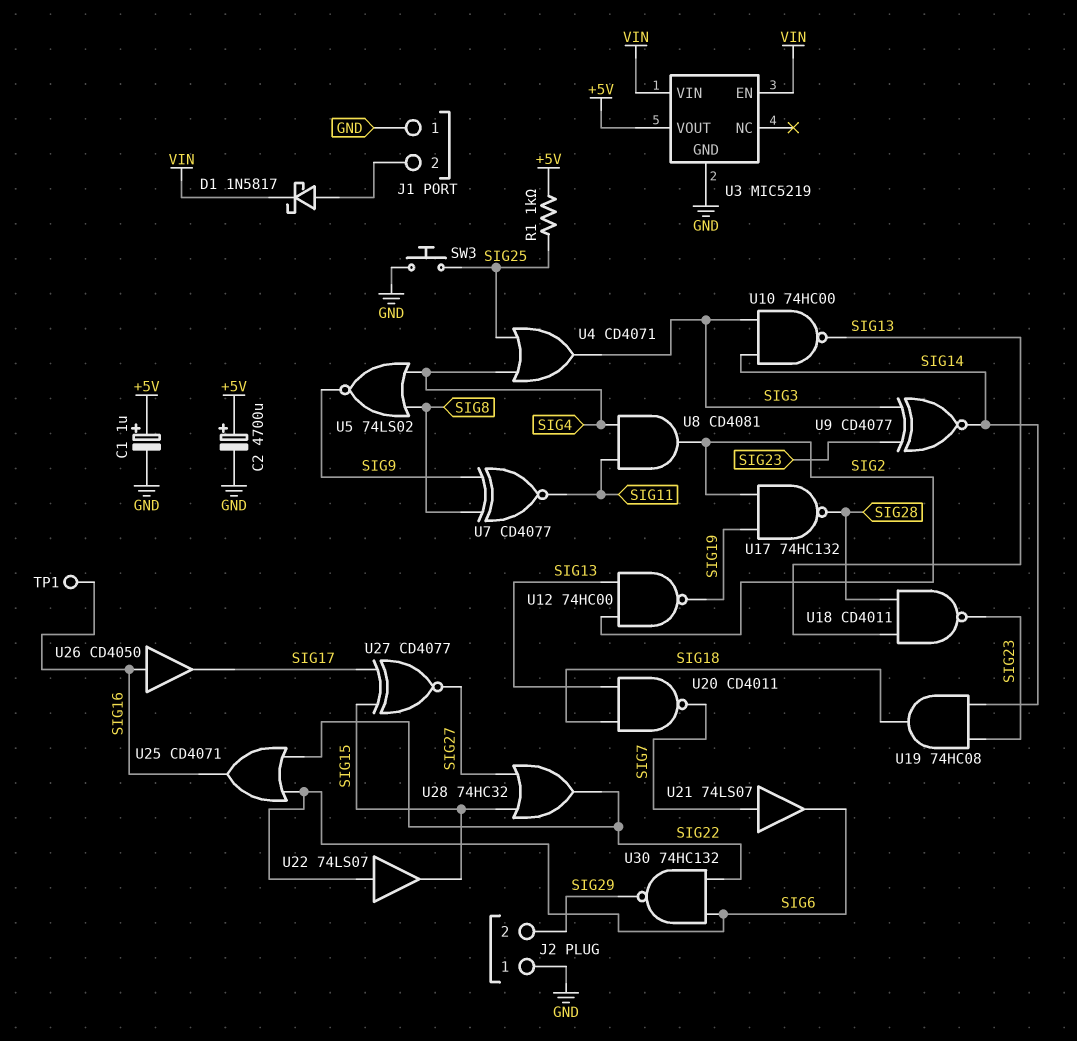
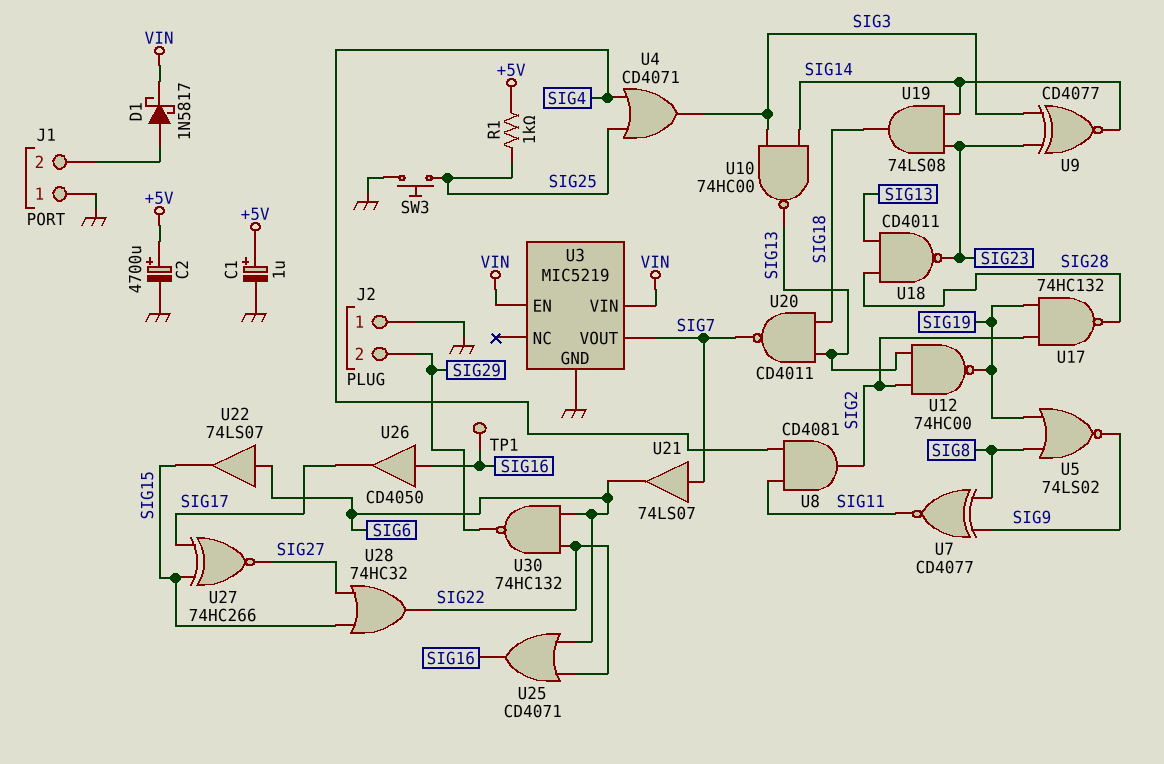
U3 pin VOUT: +5V -> SIG7
U5: NOR 74LS02 (in SIG4, in SIG8, out SIG9) -> NOR 74LS02 (in SIG8, in SIG19, out SIG9)
U19: AND 74HC08 (in SIG14, in SIG23, out SIG18) -> AND 74LS08 (in SIG14, in SIG23, out SIG18)
U27: XNOR CD4077 (in SIG15, in SIG17, out SIG27) -> XNOR 74HC266 (in SIG15, in SIG17, out SIG27)

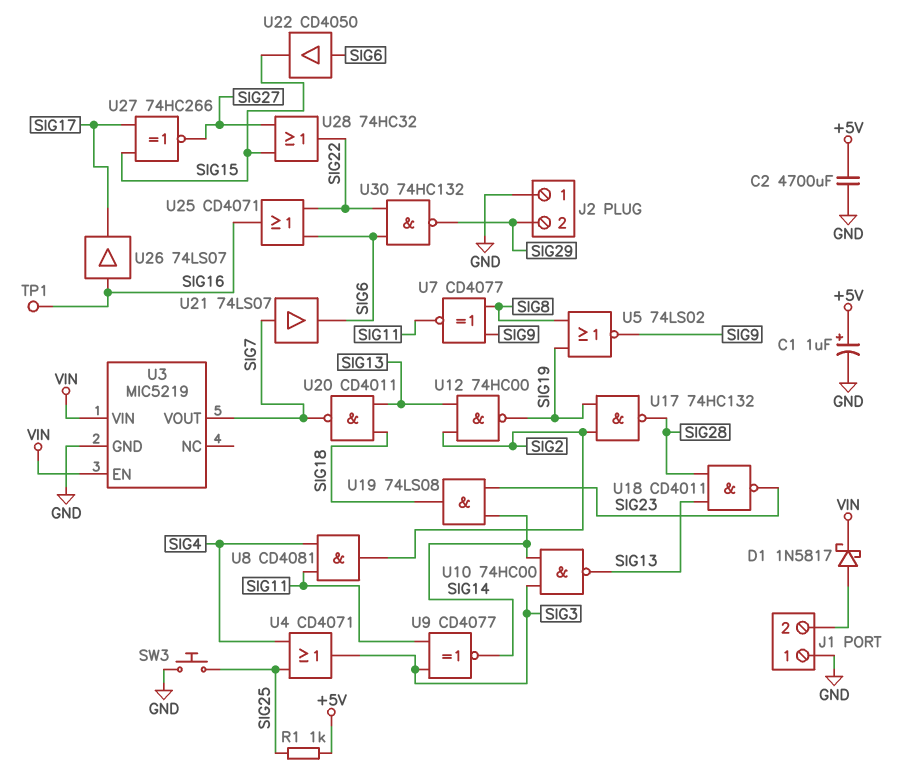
C2: 4700uF (plus +5V, minus GND) -> 4700uF (+5V, GND)
U9: XNOR CD4077 (in SIG3, in SIG23, out SIG14) -> XNOR CD4077 (in SIG3, in SIG11, out SIG14)
U22: buffer 74LS07 (in SIG6, out SIG15) -> buffer CD4050 (in SIG6, out SIG15)
U26: buffer CD4050 (in SIG16, out SIG17) -> buffer 74LS07 (in SIG16, out SIG17)

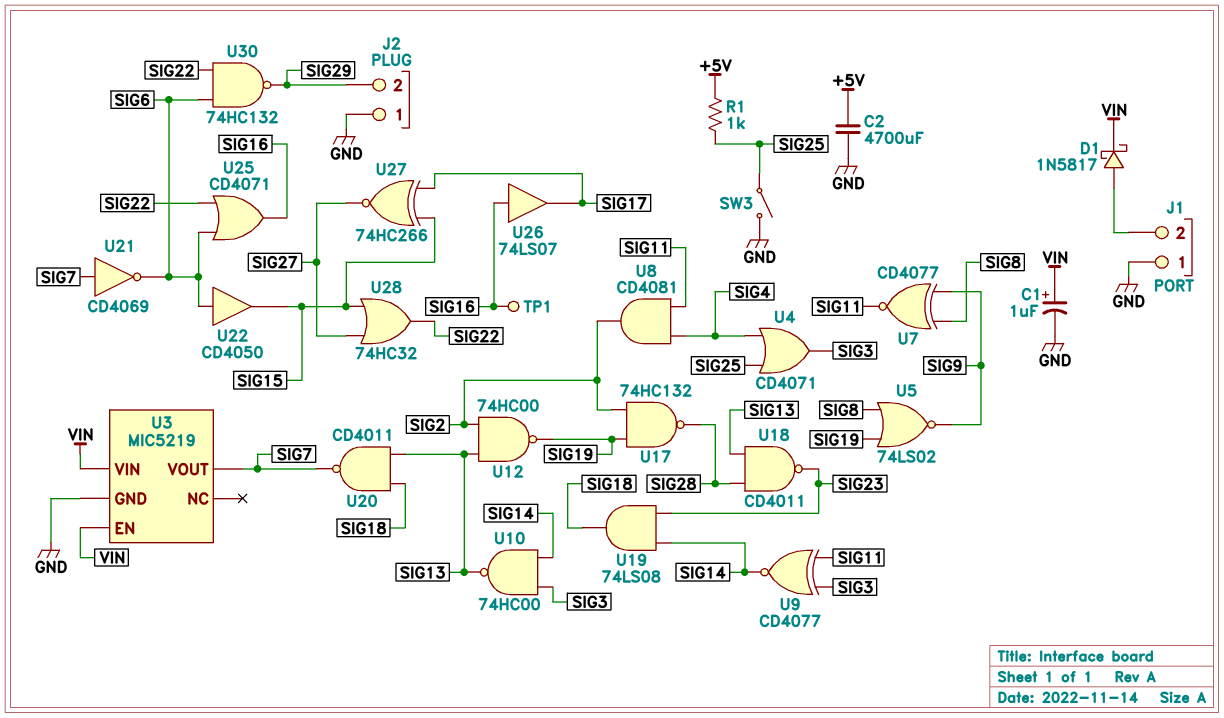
C1: 1uF (plus +5V, minus GND) -> 1uF (plus VIN, minus GND)
SW3: button (GND, SIG25) -> switch (GND, SIG25)
U21: buffer 74LS07 (in SIG7, out SIG6) -> NOT CD4069 (in SIG7, out SIG6)

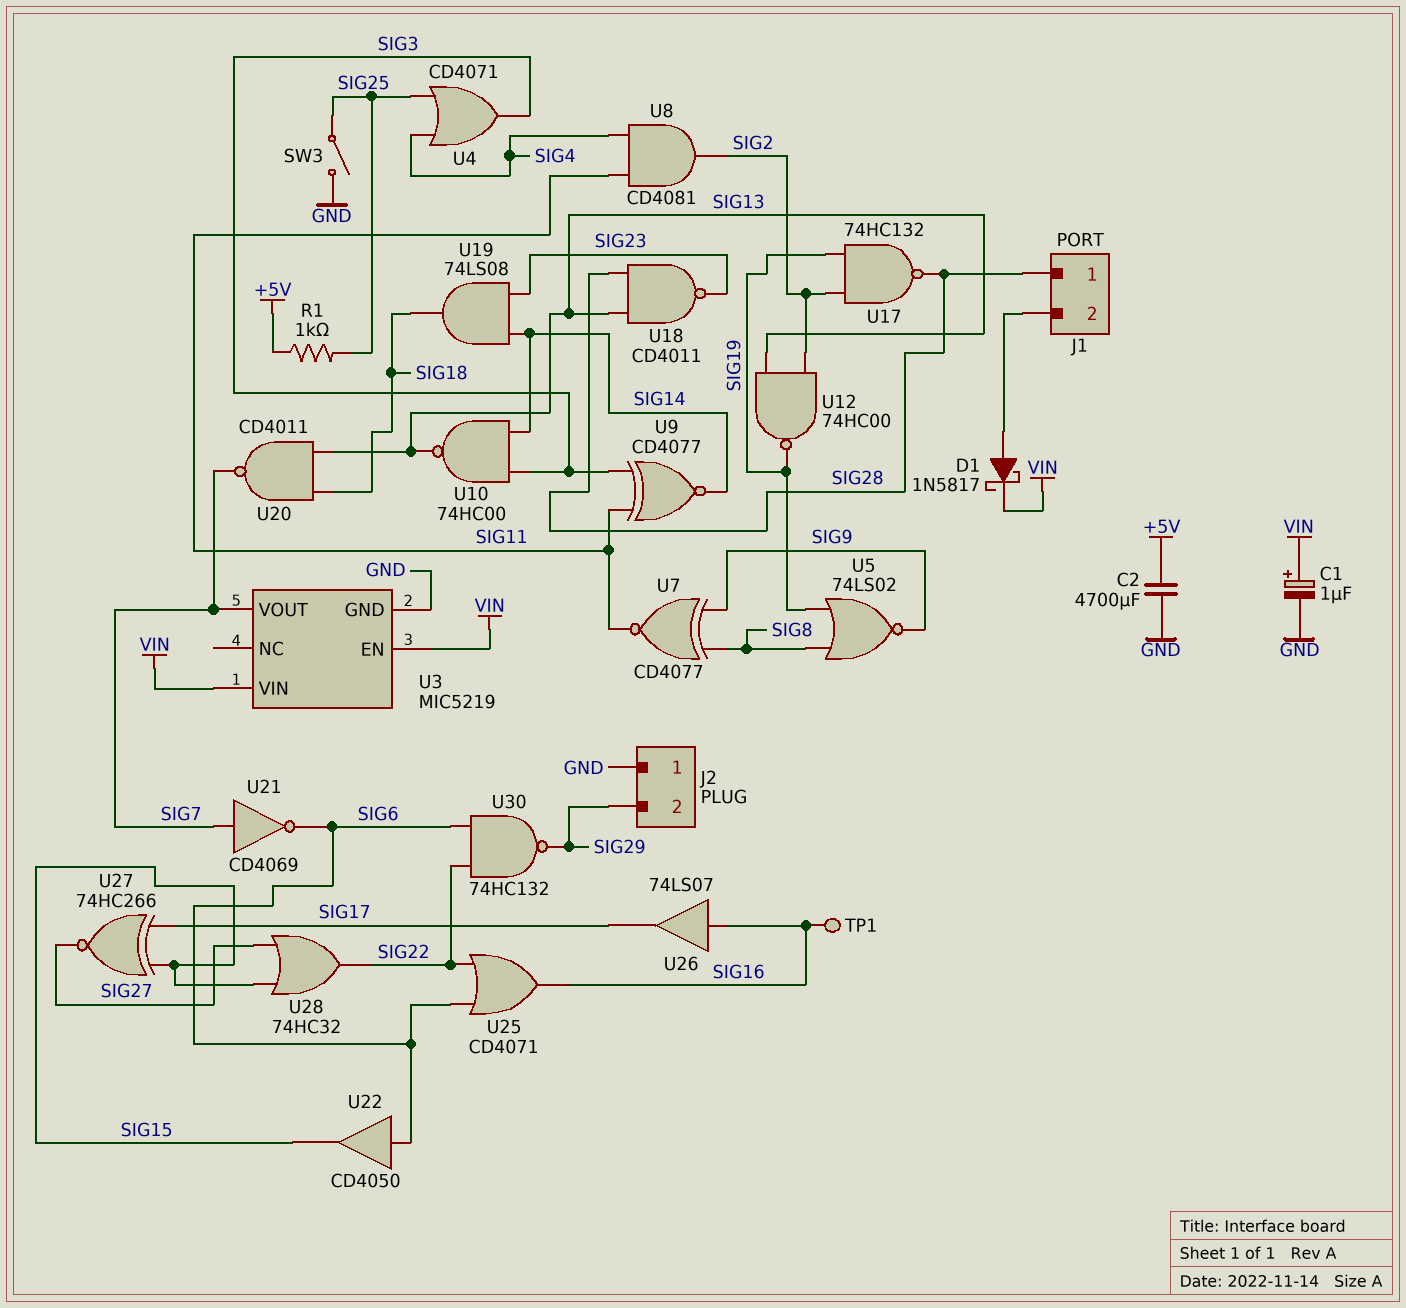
J1 pin 1: GND -> SIG28

